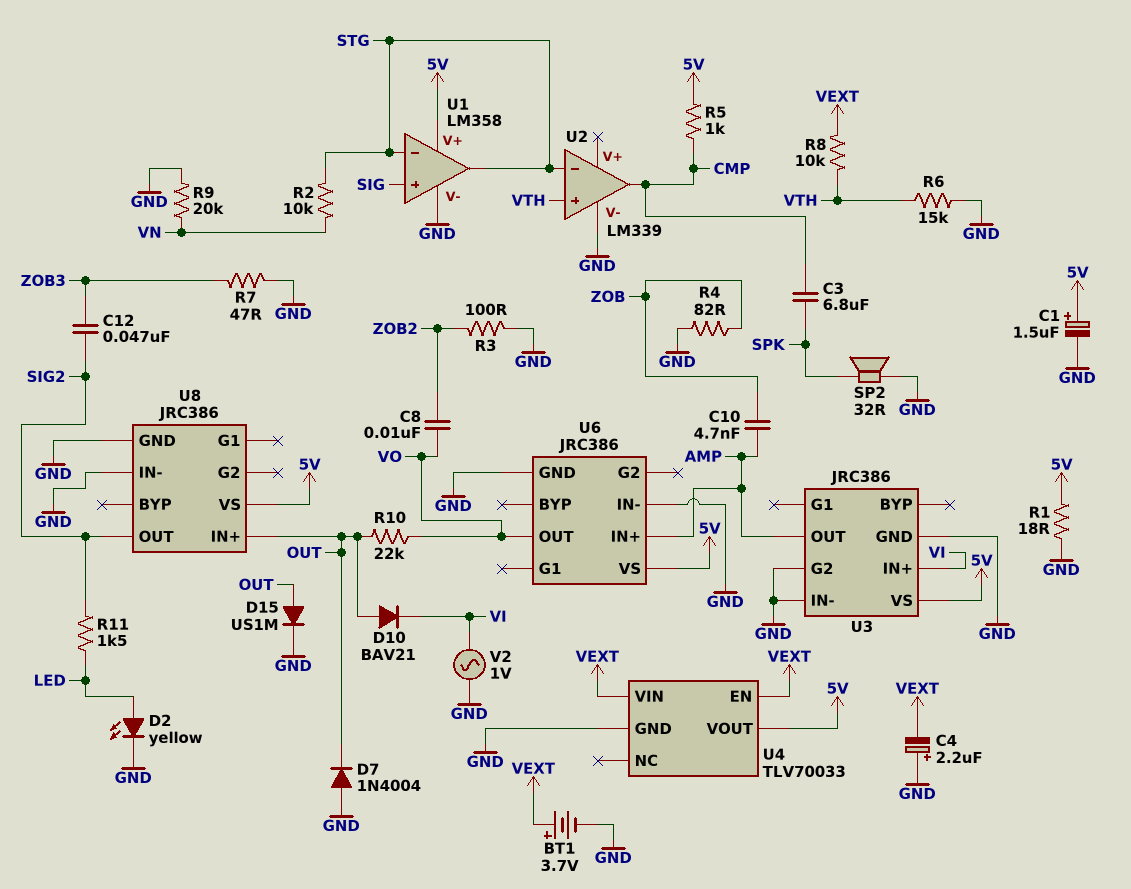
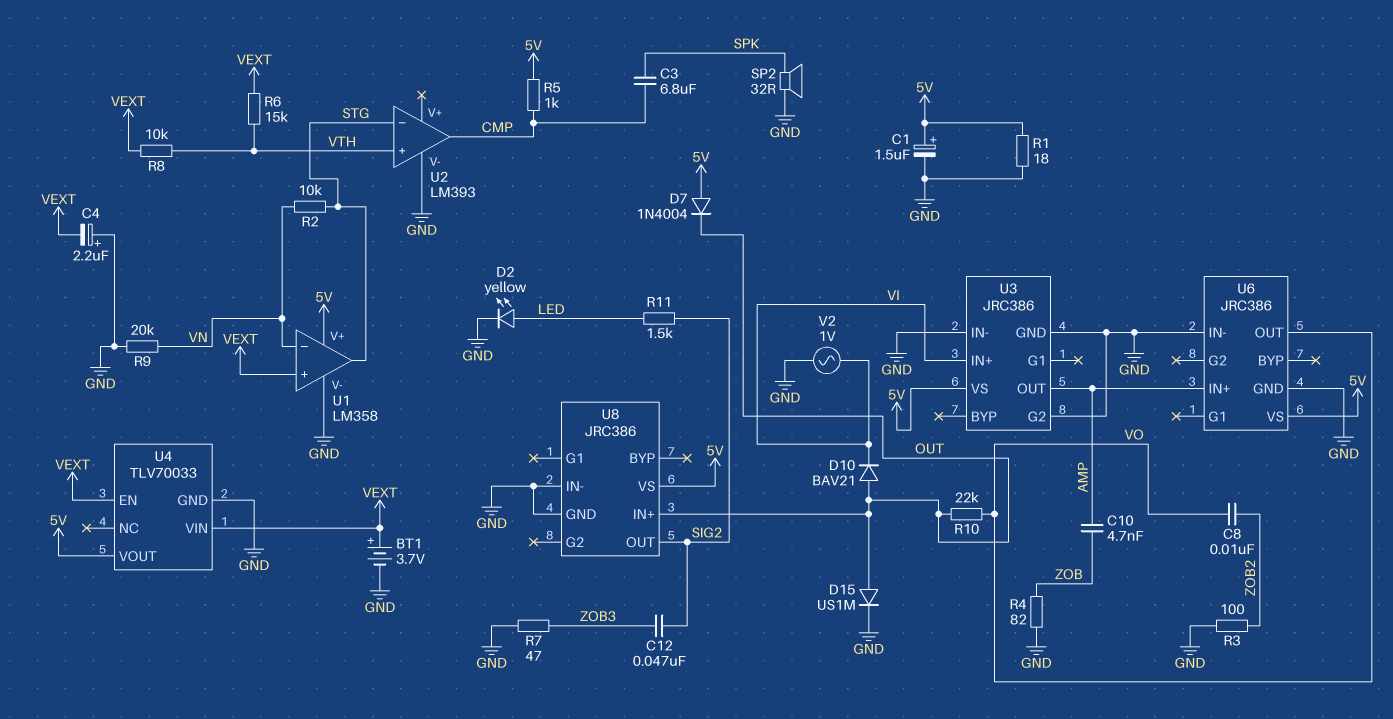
D7: diode 1N4004 (A GND, K OUT) -> diode 1N4004 (A 5V, K OUT)
R6: 15k (GND, VTH) -> 15k (VEXT, VTH)
U1 pin in+: SIG -> VEXT
U1 pin in-: STG -> VN
U2: LM339 -> LM393

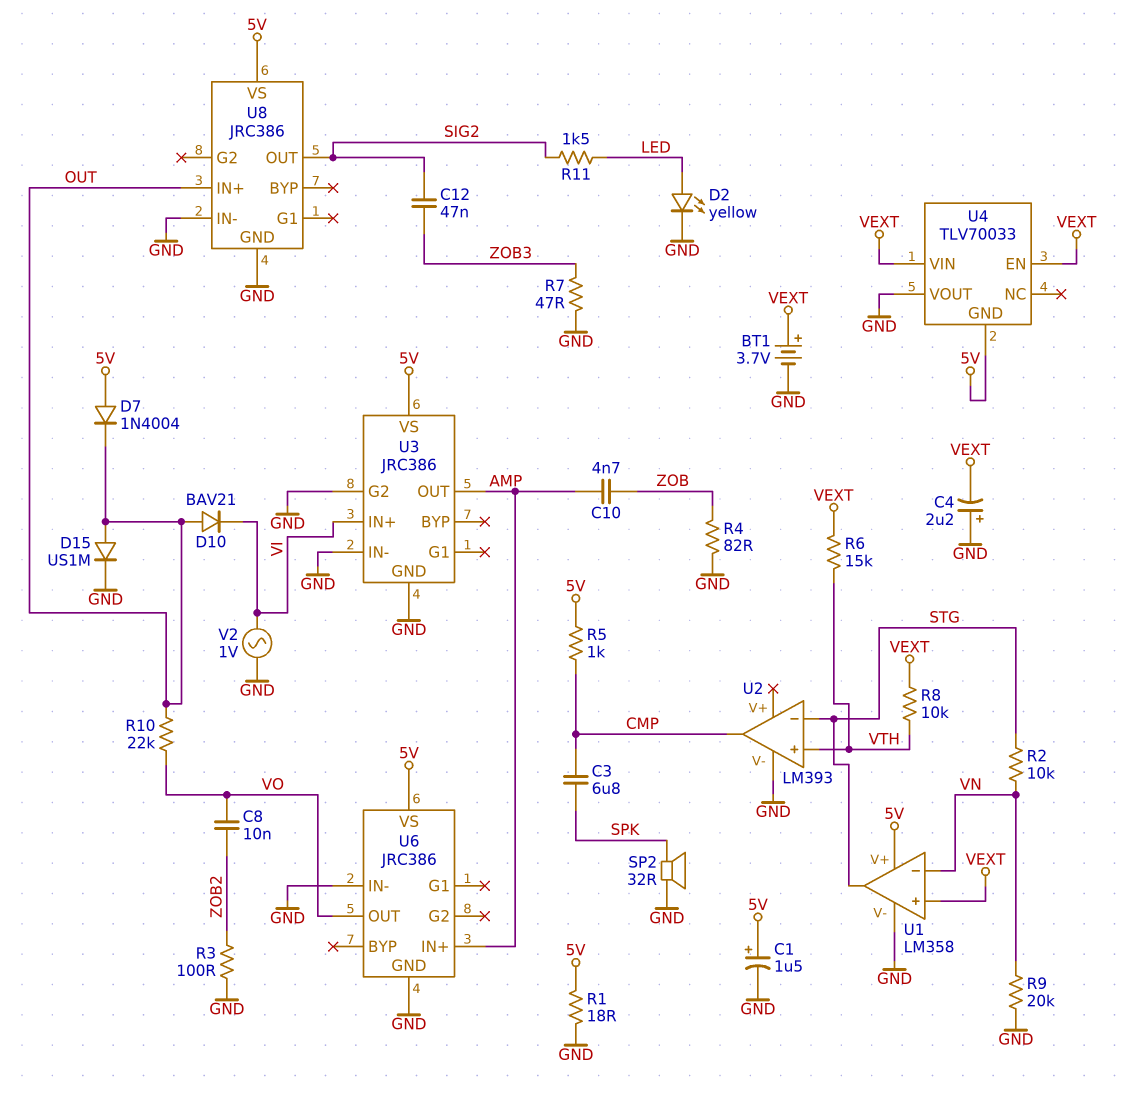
U4 pin GND: GND -> 5V
U4 pin VOUT: 5V -> GND

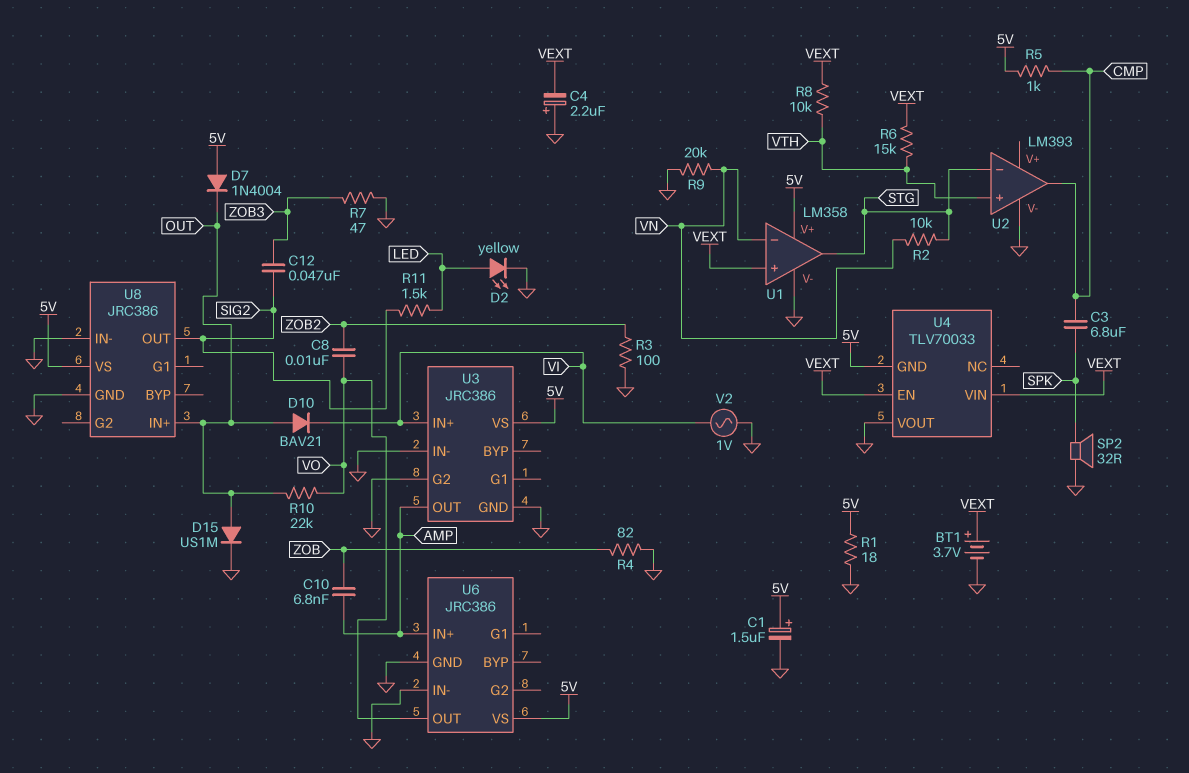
C10: 4.7nF (AMP, ZOB) -> 6.8nF (AMP, ZOB)

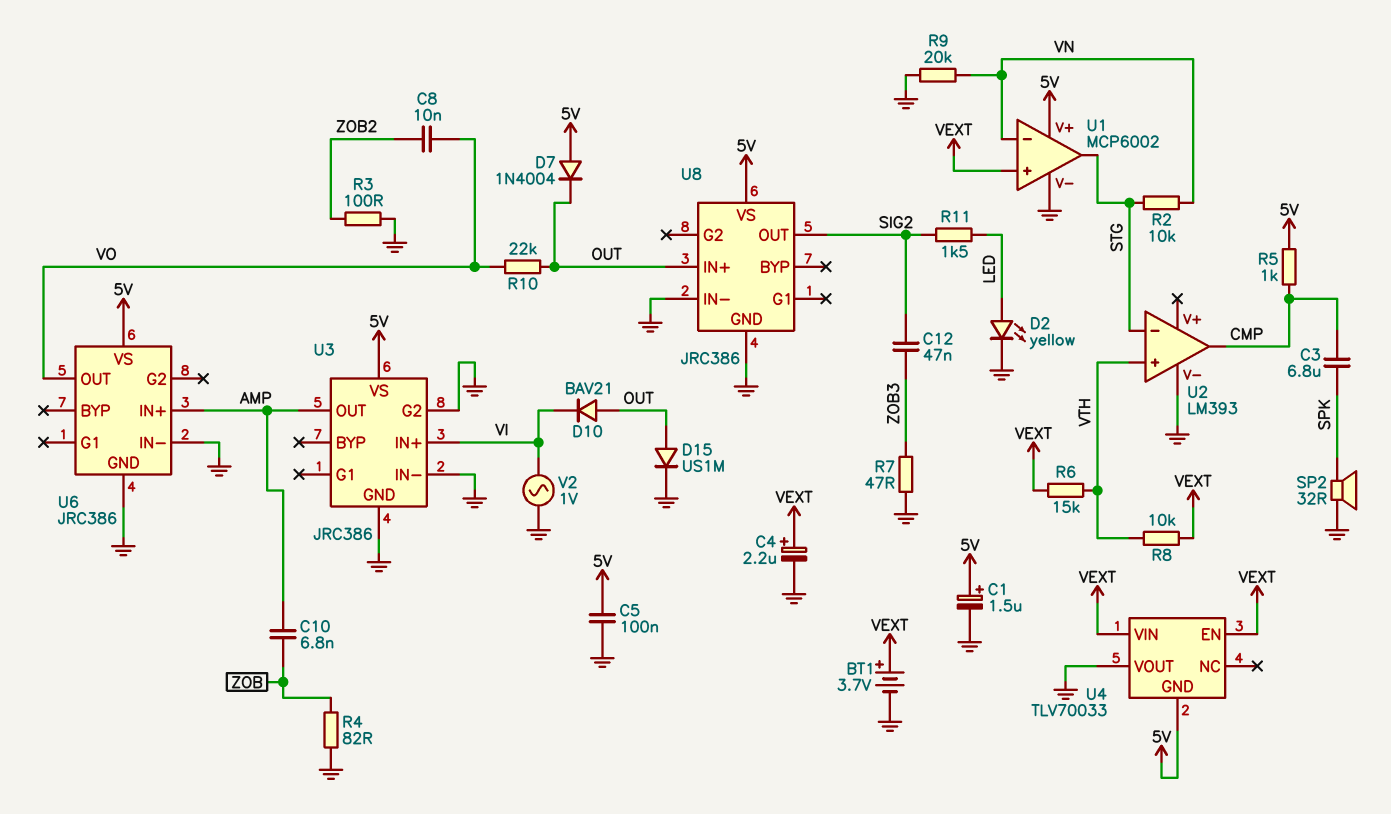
C4: 2.2uF (plus GND, minus VEXT) -> 2.2uF (plus VEXT, minus GND)
C5: none -> 100nF (5V, GND)
R1: 18 (5V, GND) -> none
U1: LM358 -> MCP6002

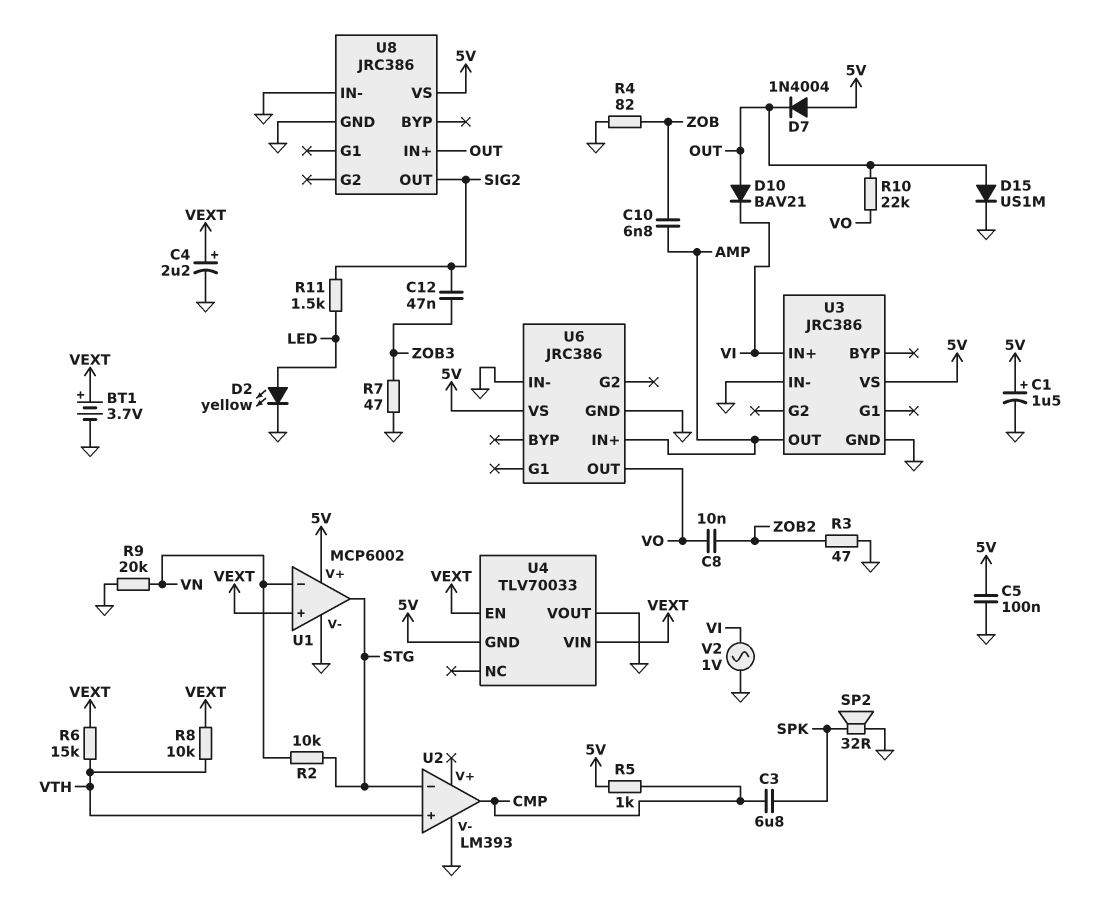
R3: 100 (GND, ZOB2) -> 47 (GND, ZOB2)
U3 pin G2: GND -> none

